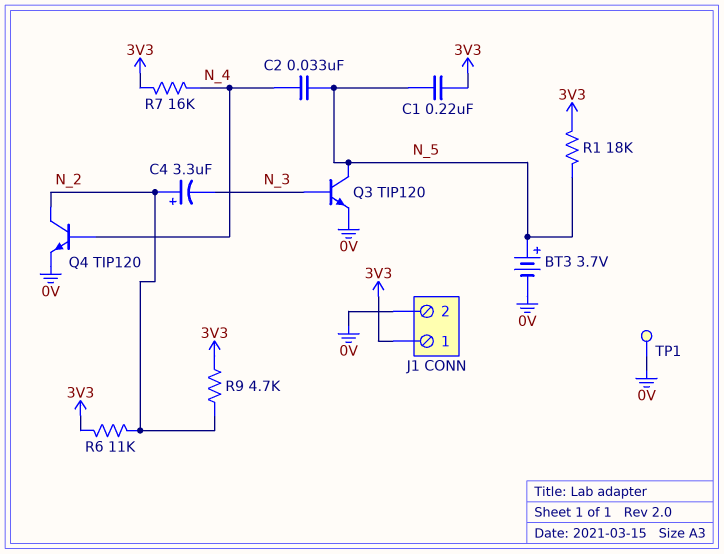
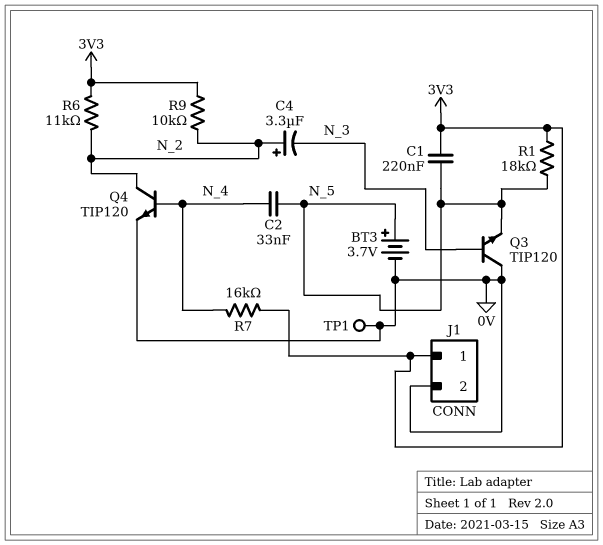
Q3: NPN TIP120 (B N_3, C N_5, E 0V) -> NPN TIP120 (B N_3, C 0V, E N_5)
R9: 4.7k (3V3, N_2) -> 10k (3V3, N_2)

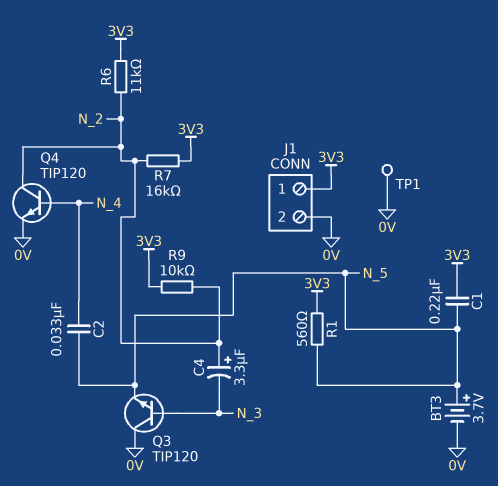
R1: 18k (3V3, N_5) -> 560 (3V3, N_5)
R7: 16k (3V3, N_4) -> 16k (3V3, N_2)

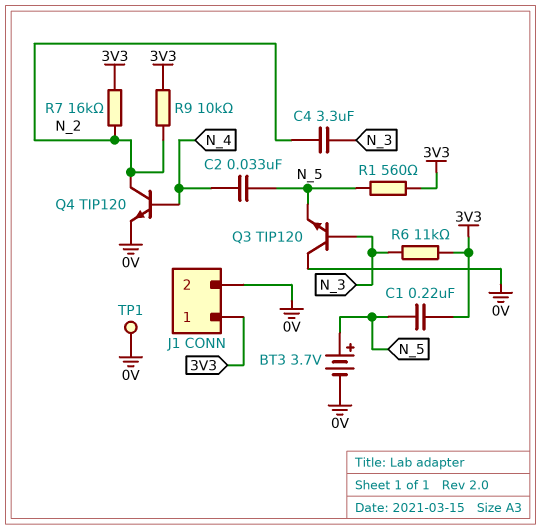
C4: 3.3uF (plus N_2, minus N_3) -> 3.3uF (N_2, N_3)
R6: 11k (3V3, N_2) -> 11k (3V3, N_3)

